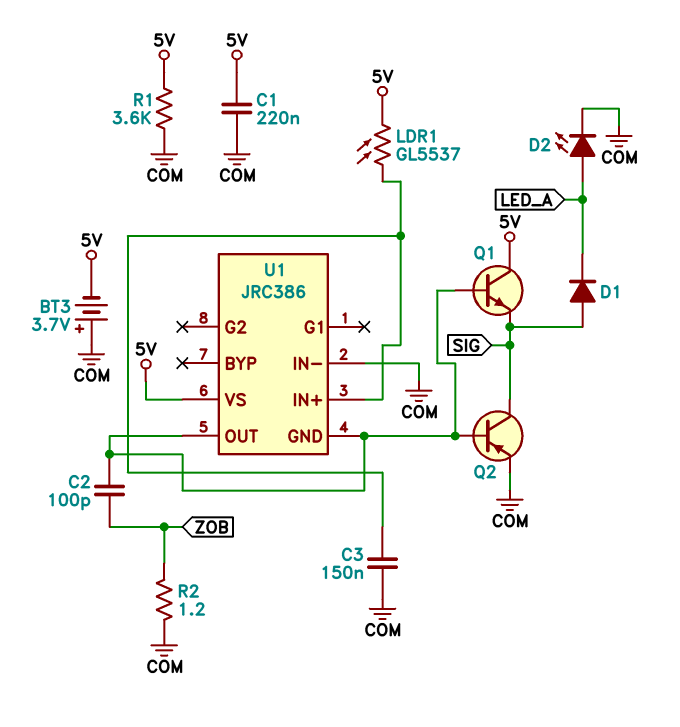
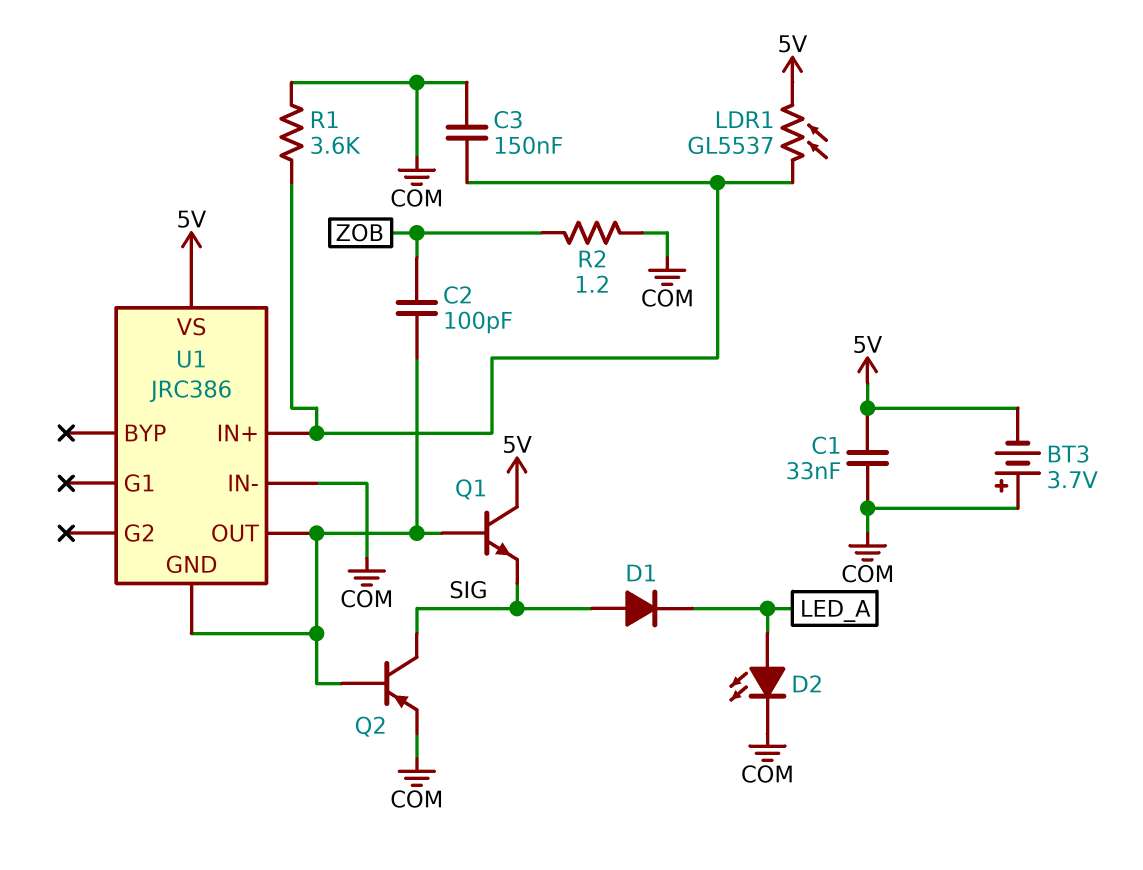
C1: 220nF (5V, COM) -> 33nF (5V, COM)
R1: 3.6k (5V, COM) -> 3.6k (COM, U1/IN+)

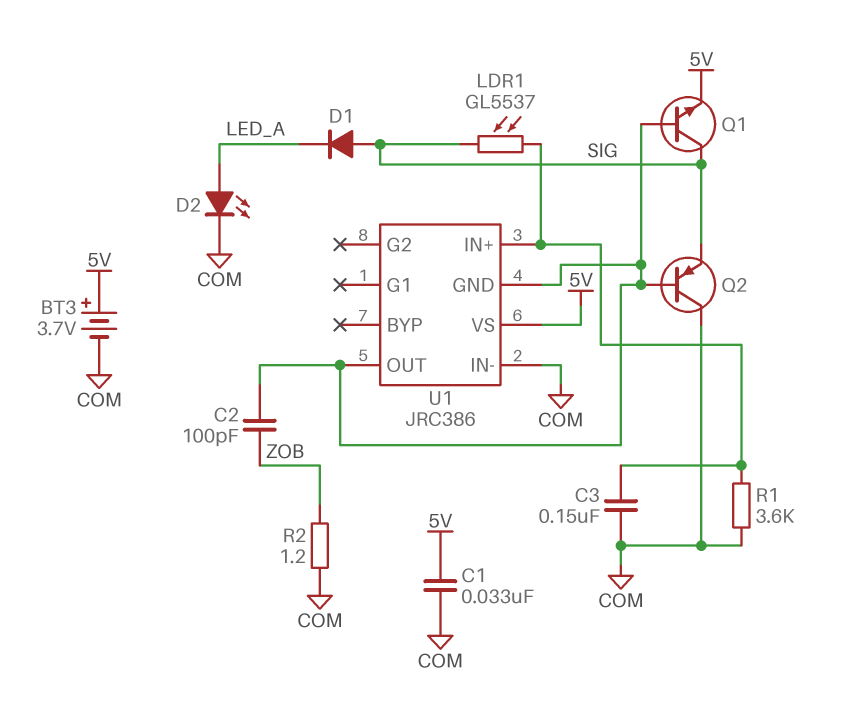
BT3: 3.7V (plus COM, minus 5V) -> 3.7V (plus 5V, minus COM)
LDR1: GL5537 (5V, U1/IN+) -> GL5537 (SIG, U1/IN+)
Q1: NPN (B U1/GND, C 5V, E SIG) -> NPN (B U1/GND, C SIG, E 5V)
Q2: PNP (B U1/GND, C SIG, E COM) -> PNP (B U1/GND, C COM, E SIG)

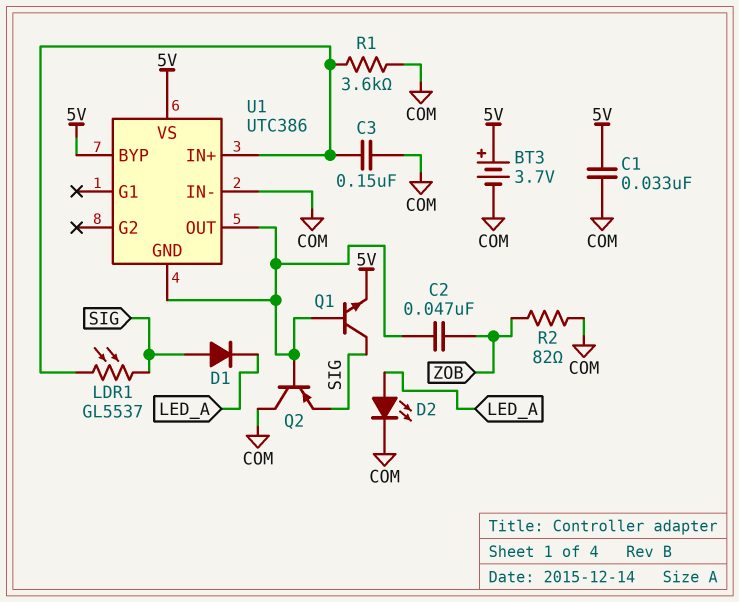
C2: 100pF (U1/GND, ZOB) -> 47nF (U1/GND, ZOB)
R2: 1.2 (COM, ZOB) -> 82 (COM, ZOB)
U1: JRC386 -> UTC386
U1 pin BYP: none -> 5V

